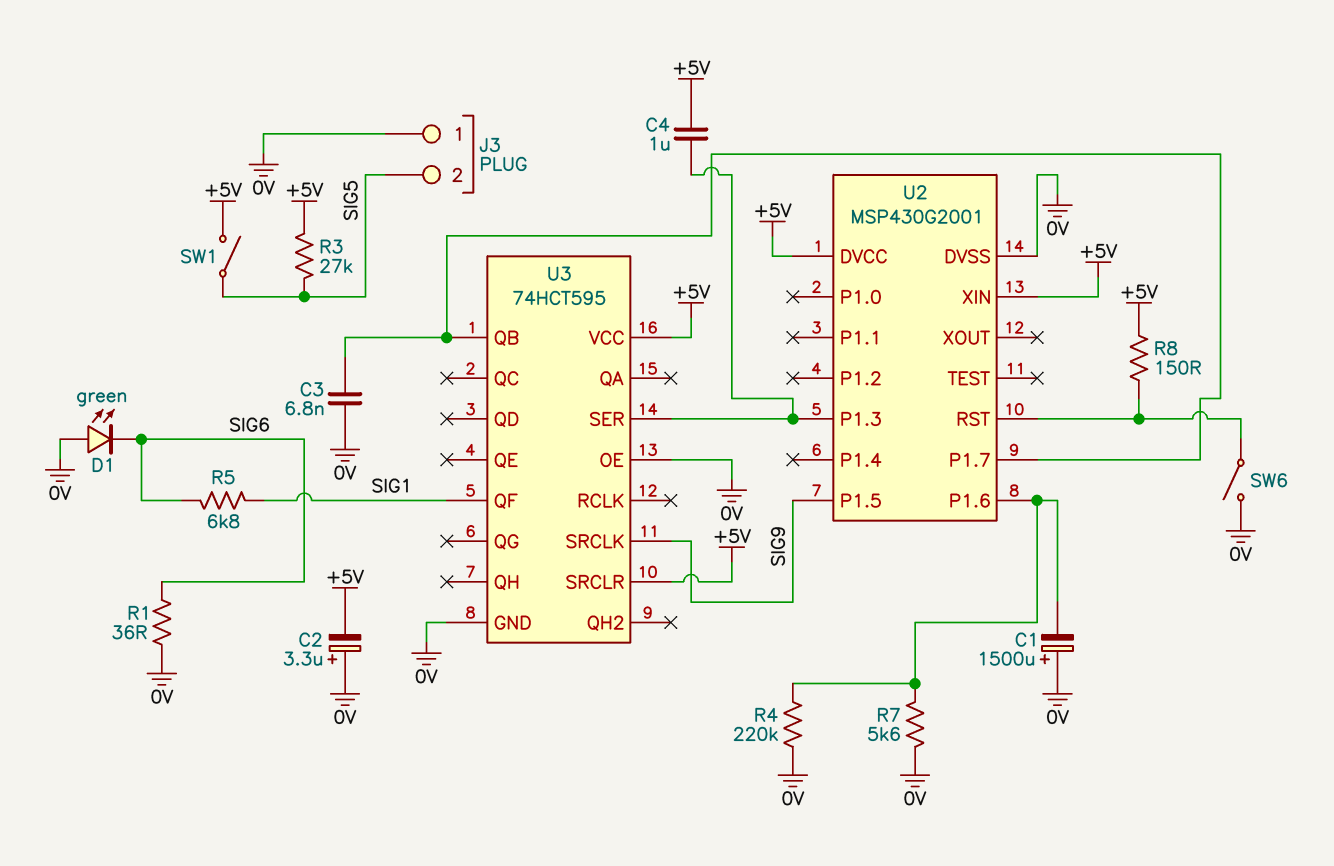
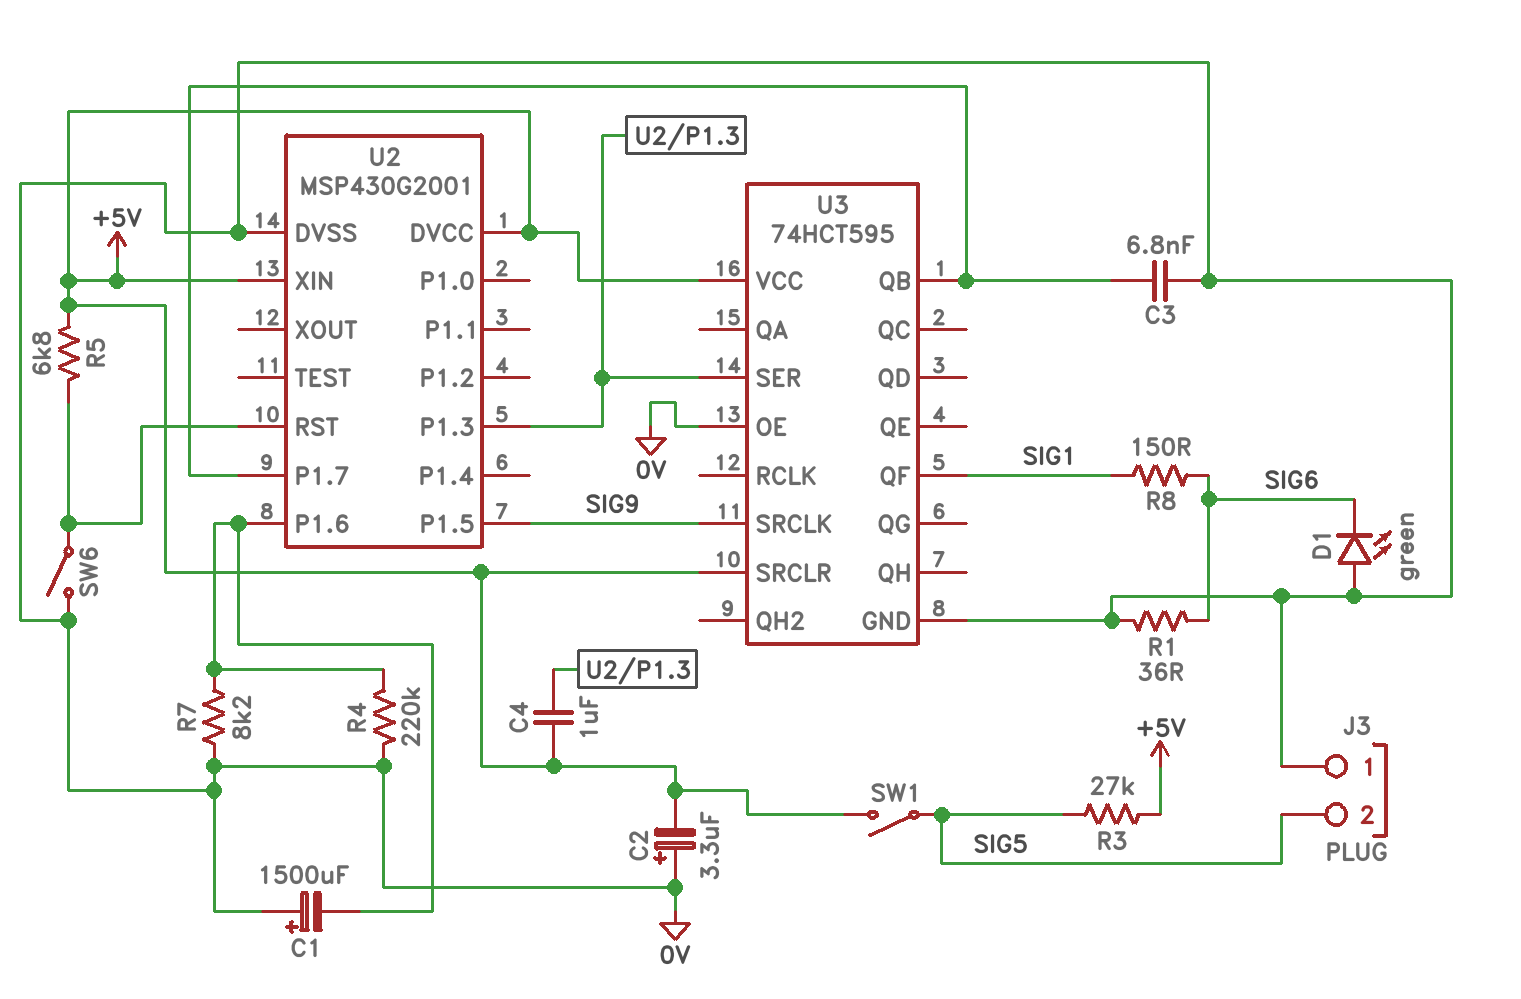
R5: 6.8k (SIG1, SIG6) -> 6.8k (+5V, U2/RST)
R7: 5.6k (0V, U2/P1.6) -> 8.2k (0V, U2/P1.6)
R8: 150 (+5V, U2/RST) -> 150 (SIG1, SIG6)

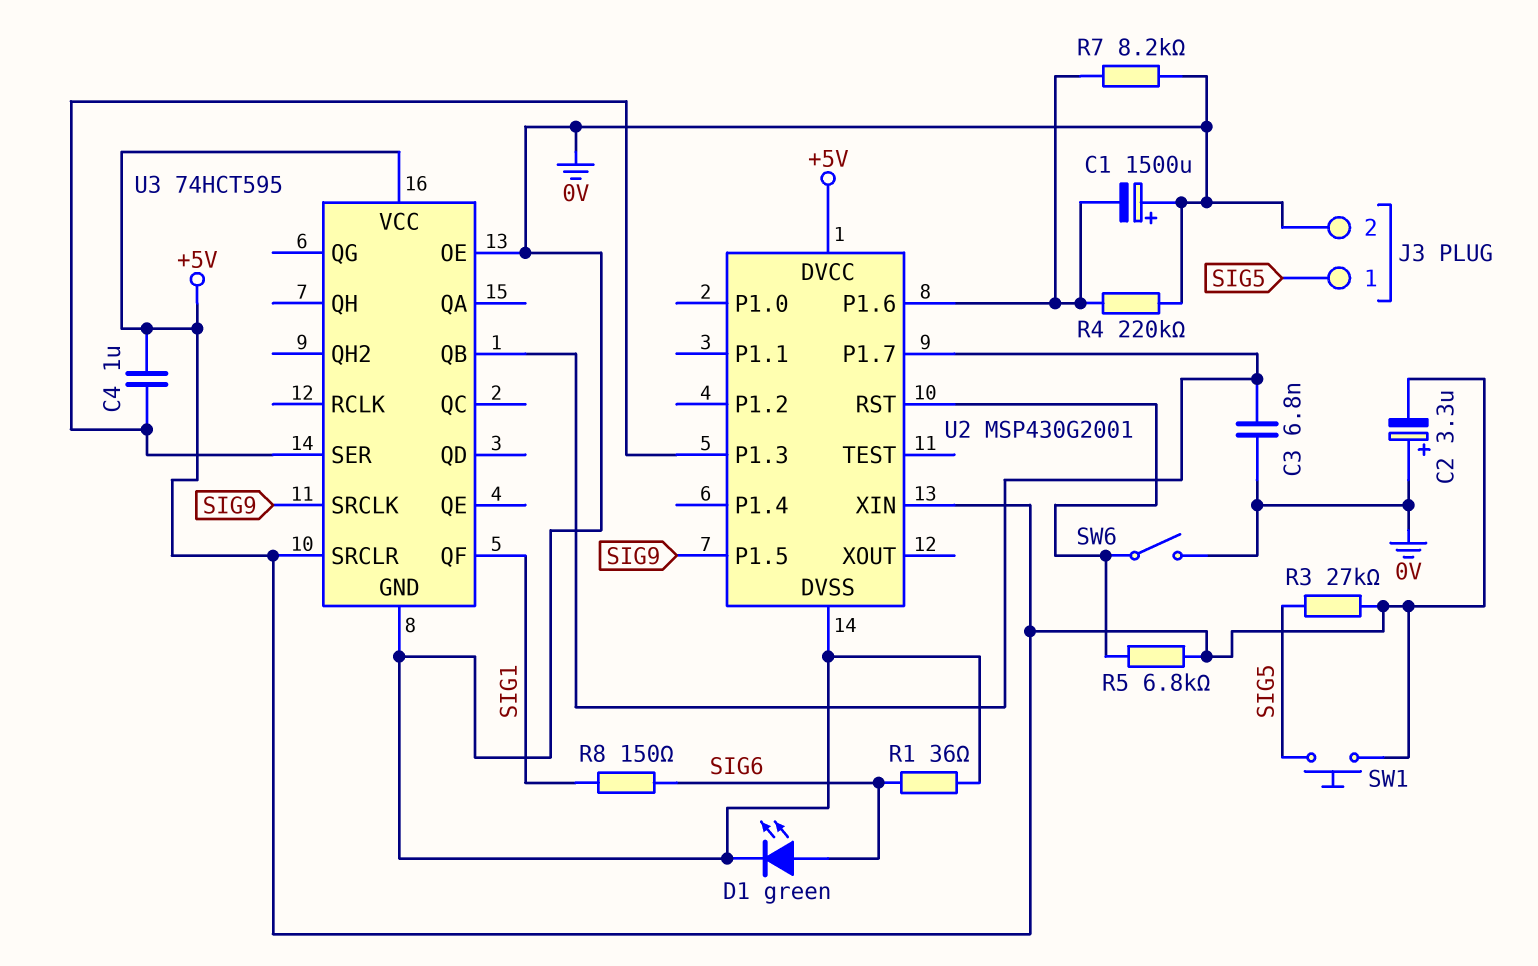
D1: LED green (A 0V, K SIG6) -> LED green (A SIG6, K 0V)
J3 pin 1: 0V -> SIG5
J3 pin 2: SIG5 -> 0V
SW1: switch (+5V, SIG5) -> button (+5V, SIG5)

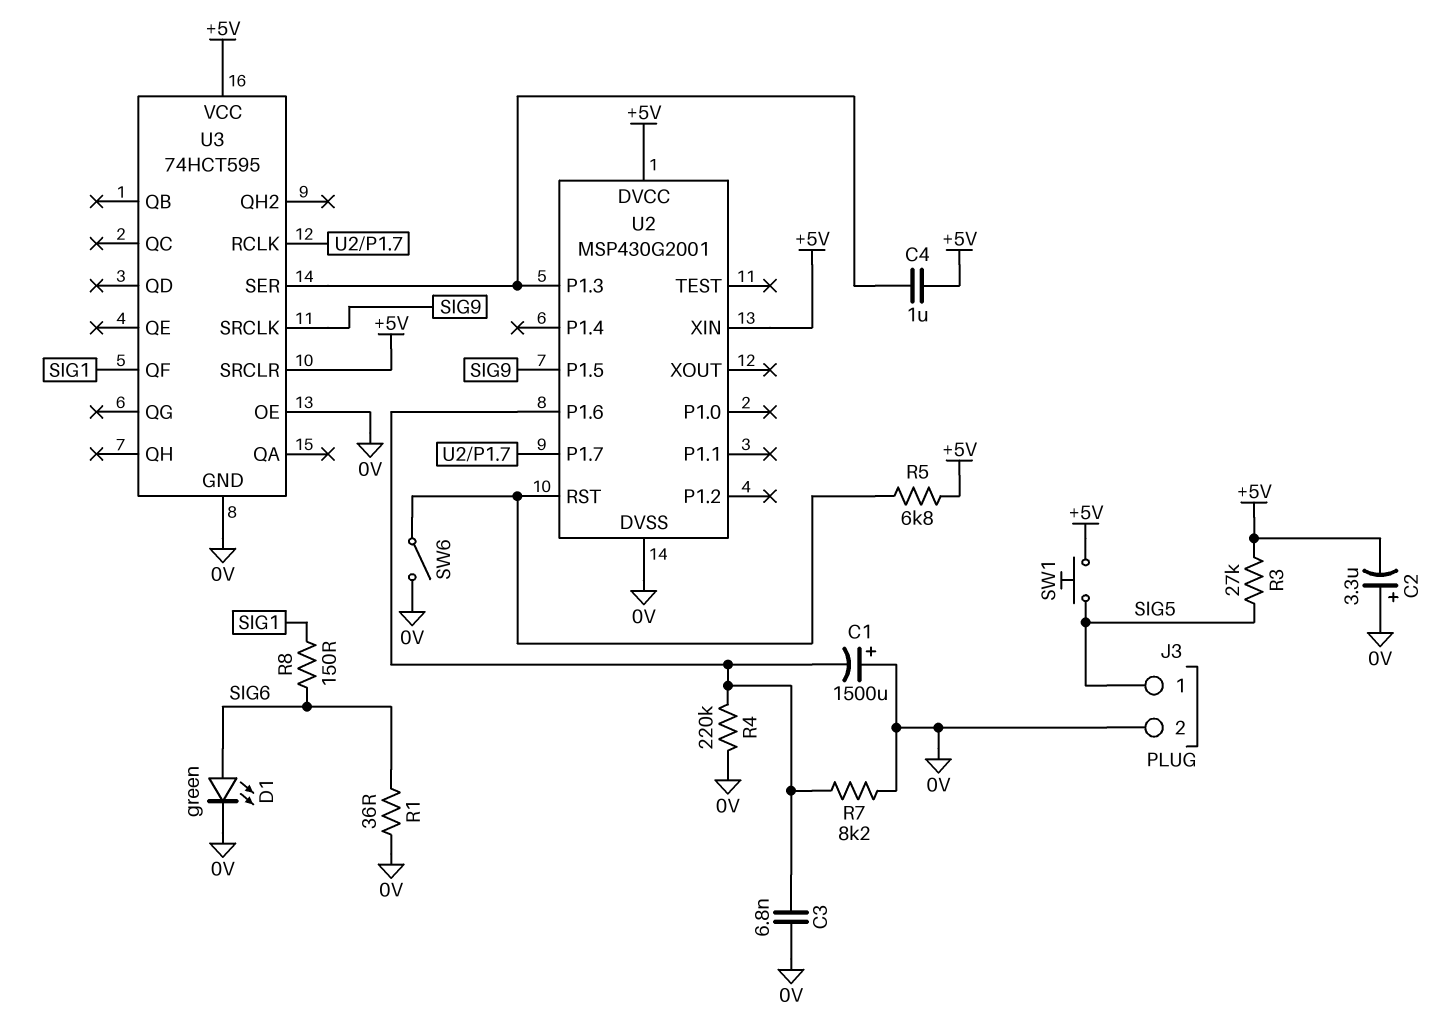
C3: 6.8nF (0V, U2/P1.7) -> 6.8nF (0V, U2/P1.6)
U3 pin QB: U2/P1.7 -> none
U3 pin RCLK: none -> U2/P1.7

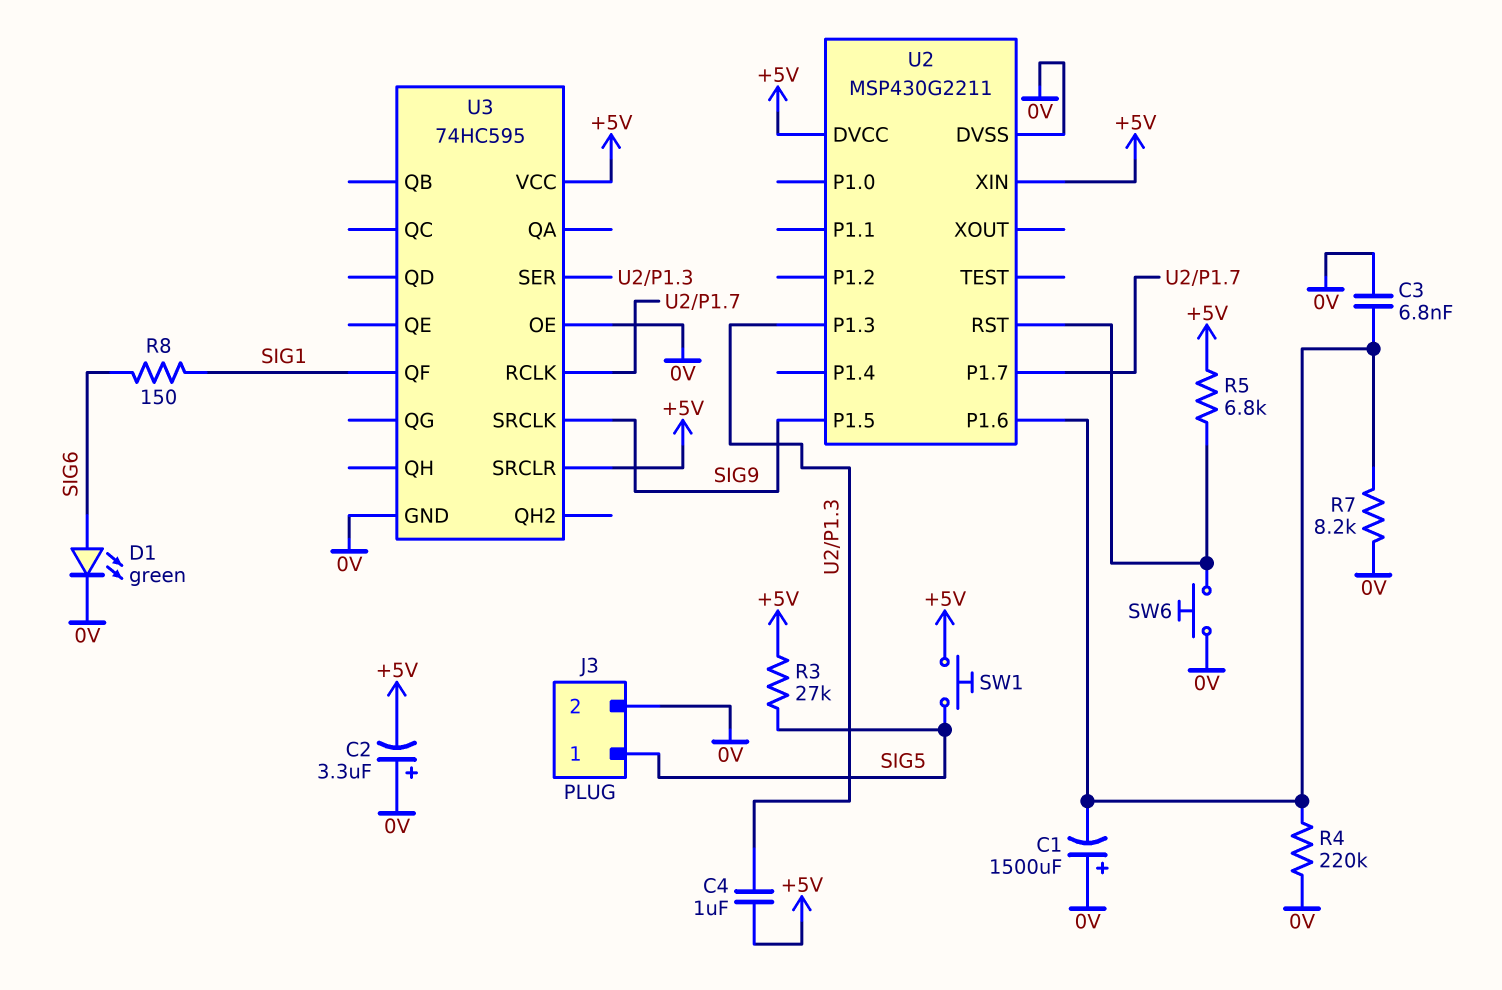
R1: 36 (0V, SIG6) -> none
SW6: switch (0V, U2/RST) -> button (0V, U2/RST)
U2: MSP430G2001 -> MSP430G2211
U3: 74HCT595 -> 74HC595

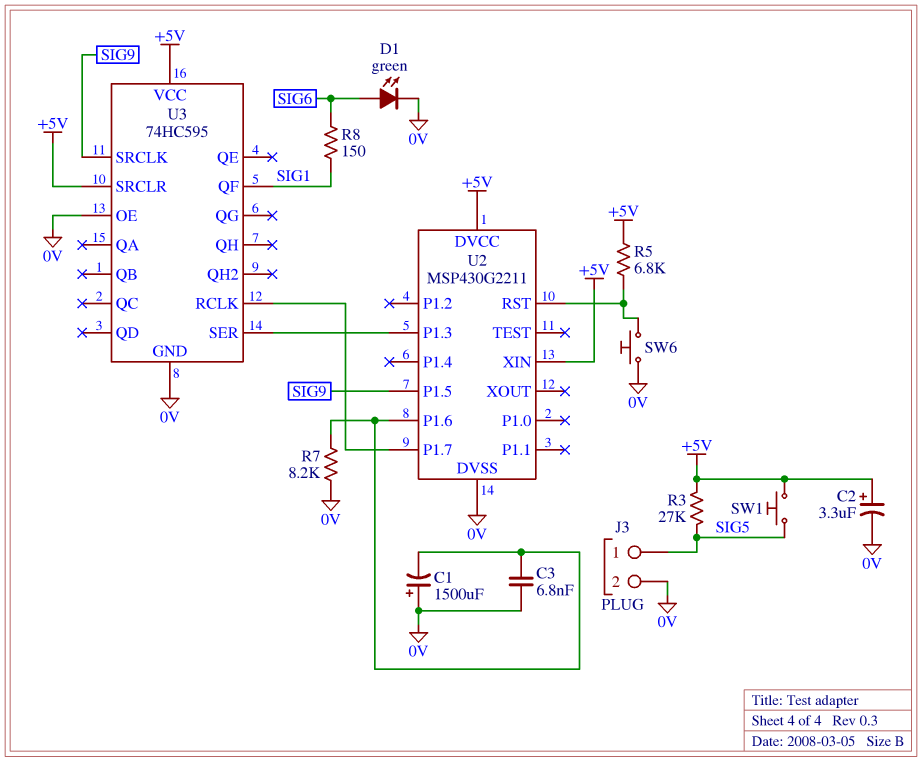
C2: 3.3uF (plus 0V, minus +5V) -> 3.3uF (plus +5V, minus 0V)
C4: 1uF (+5V, U2/P1.3) -> none
R4: 220k (0V, U2/P1.6) -> none

